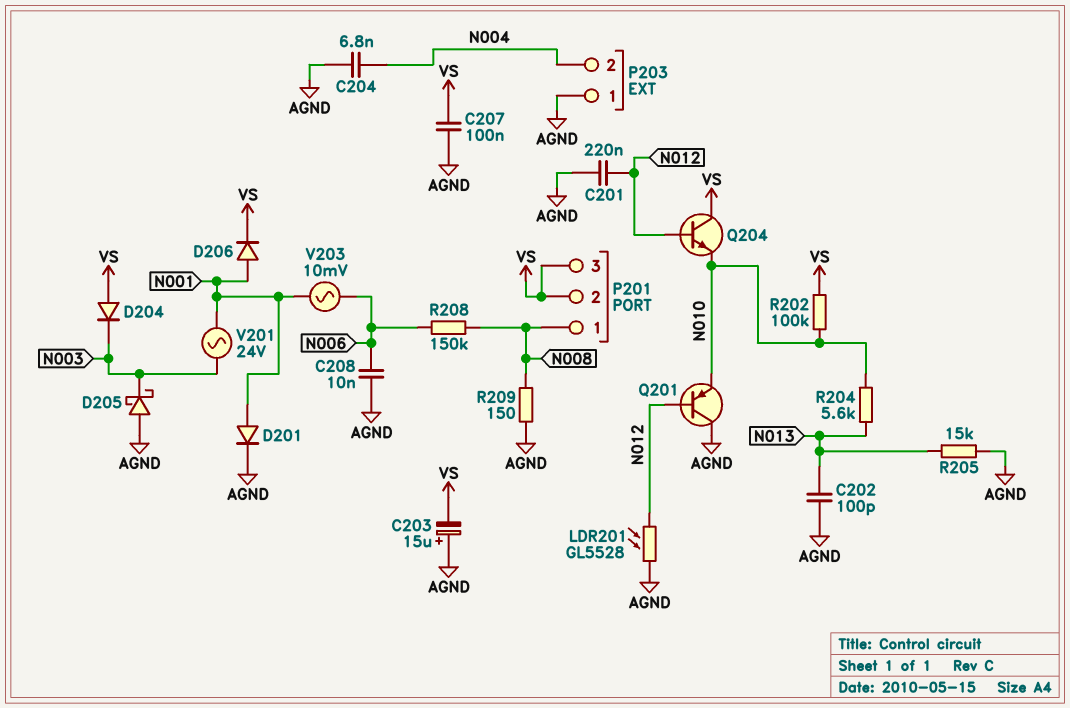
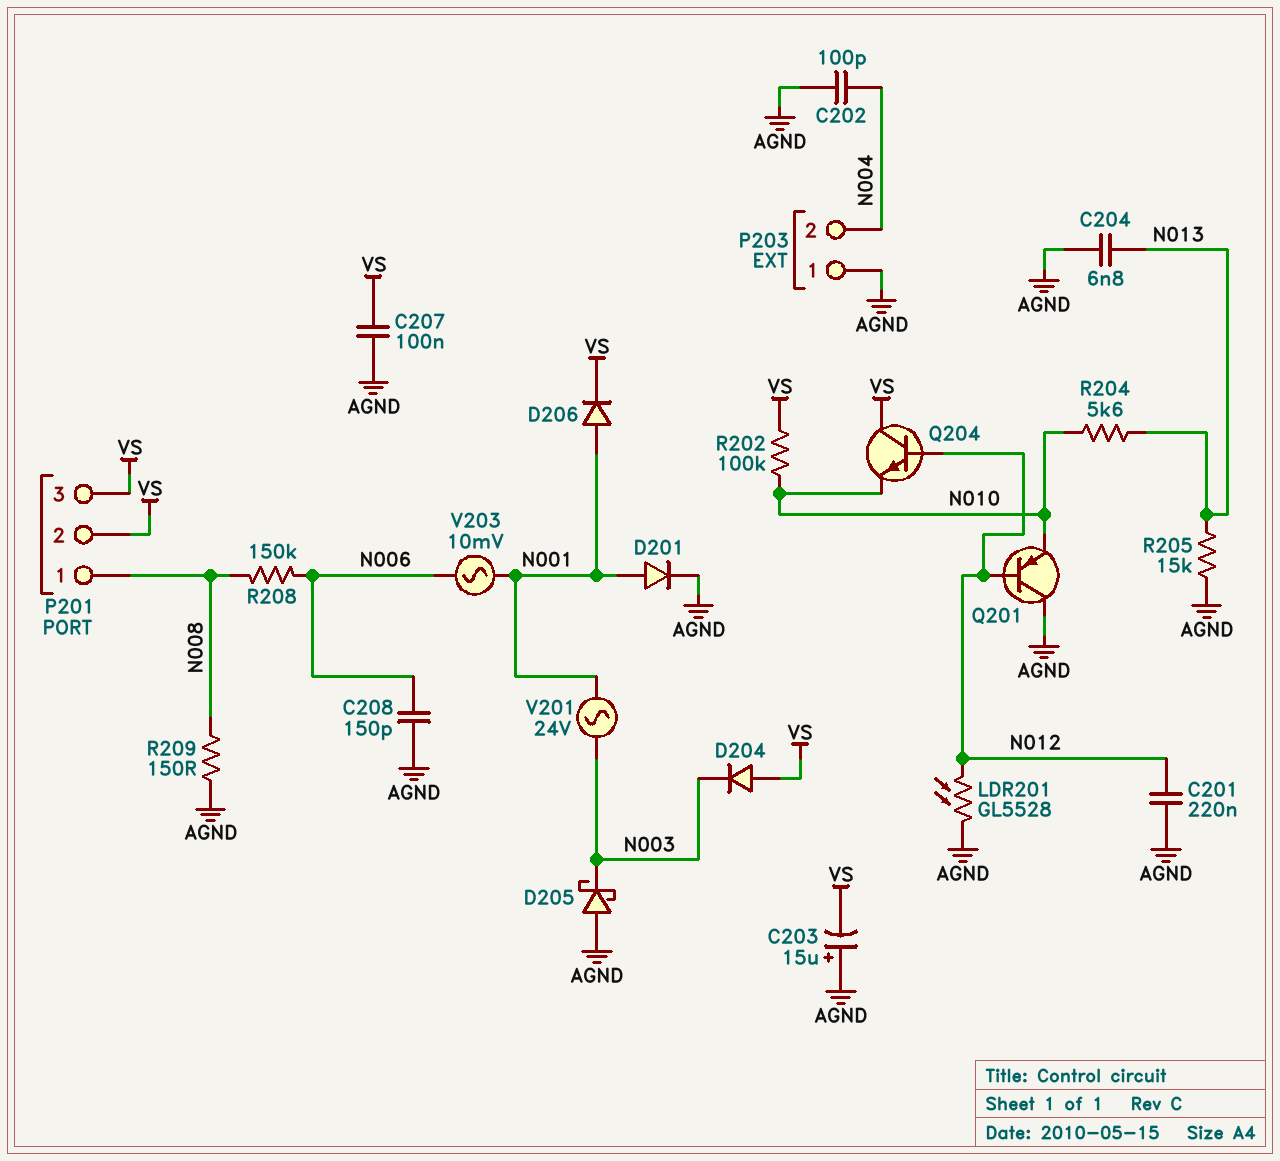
C202: 100pF (AGND, N013) -> 100pF (AGND, N004)
C204: 6.8nF (AGND, N004) -> 6.8nF (AGND, N013)
C208: 10nF (AGND, N006) -> 150pF (AGND, N006)

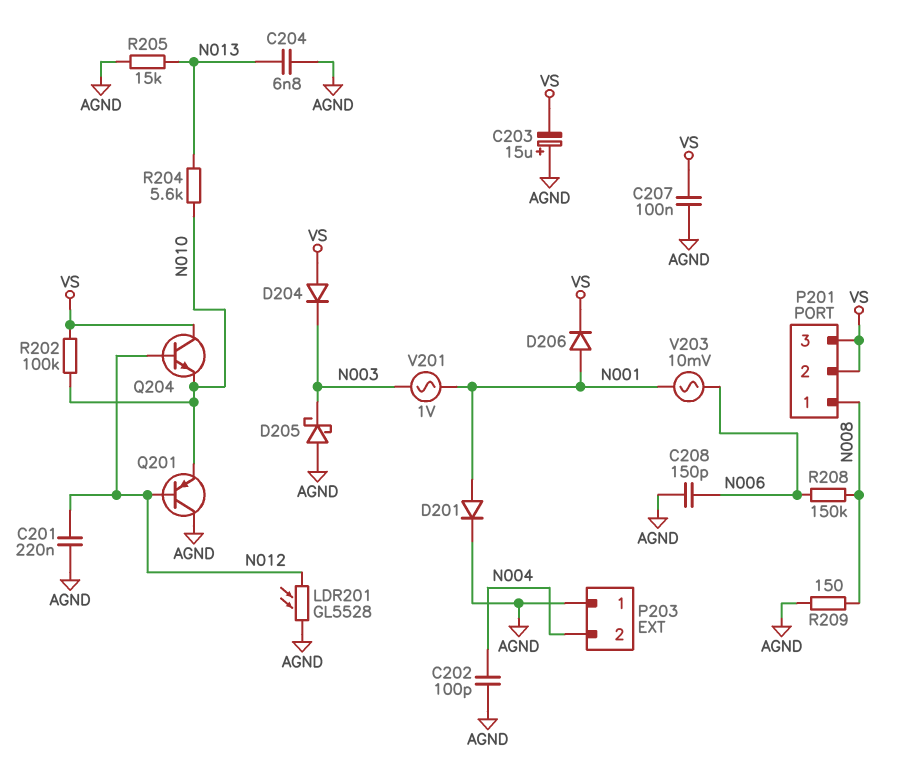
V201: AC 24V (N001, N003) -> AC 1V (N001, N003)

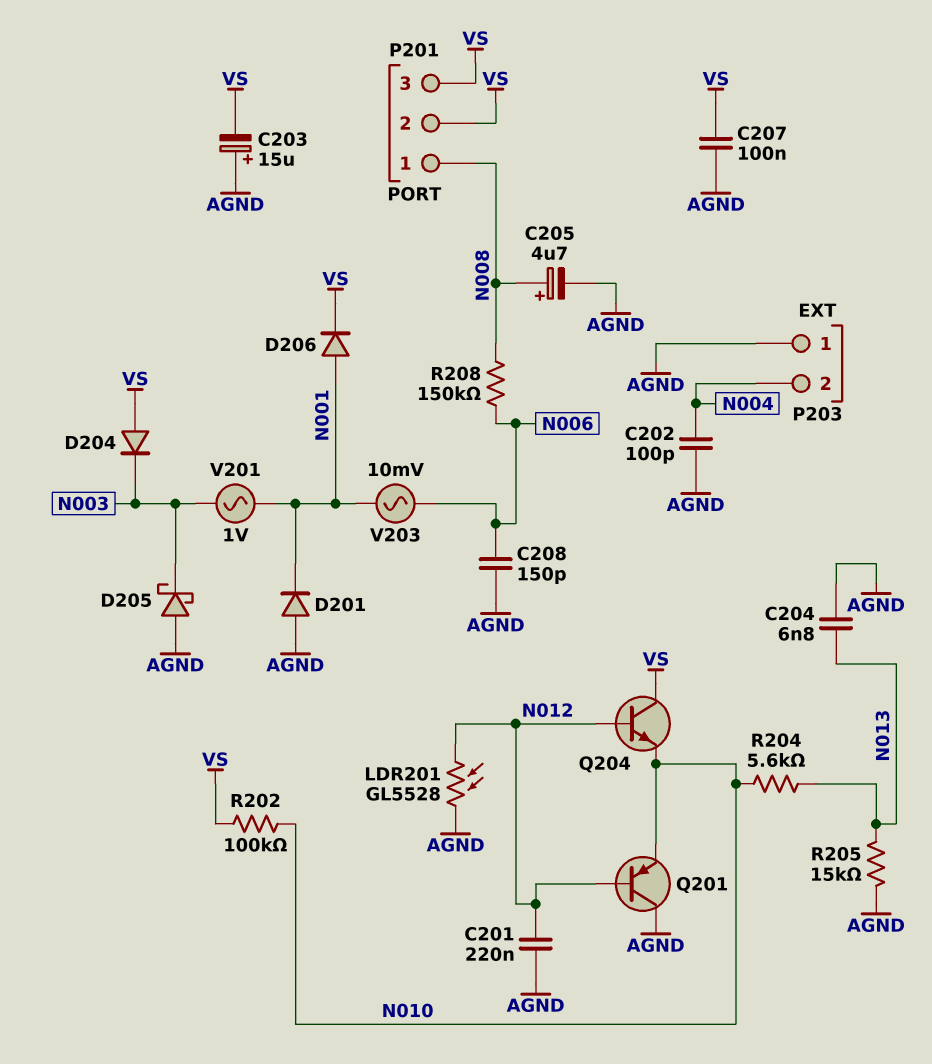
C205: none -> 4.7uF (plus N008, minus AGND)
D201: diode (A N001, K AGND) -> diode (A AGND, K N001)
R209: 150 (AGND, N008) -> none

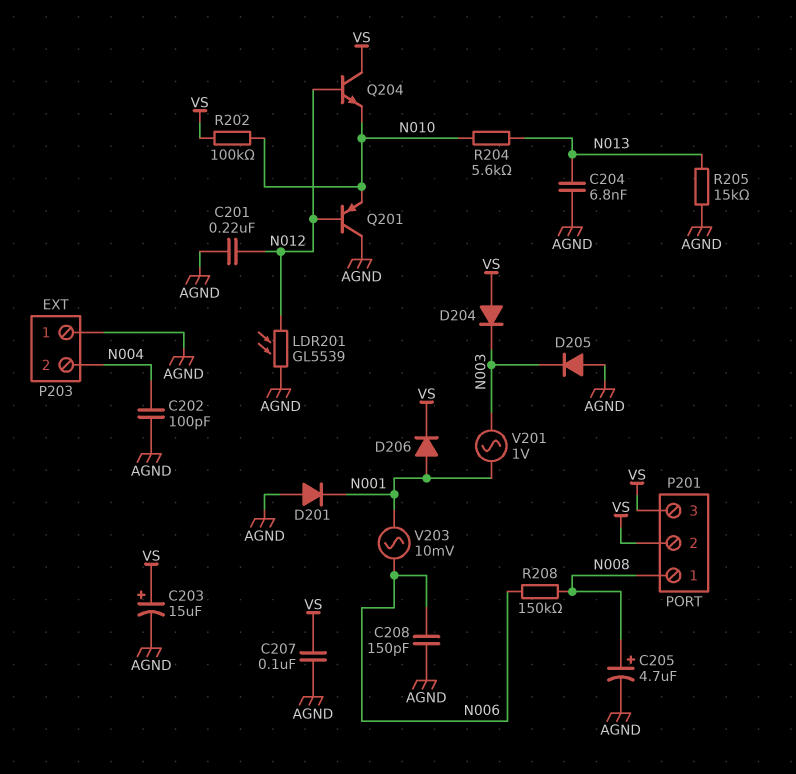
C203: 15uF (plus AGND, minus VS) -> 15uF (plus VS, minus AGND)
D205: schottky (A AGND, K N003) -> diode (A AGND, K N003)
LDR201: GL5528 (AGND, N012) -> GL5539 (AGND, N012)

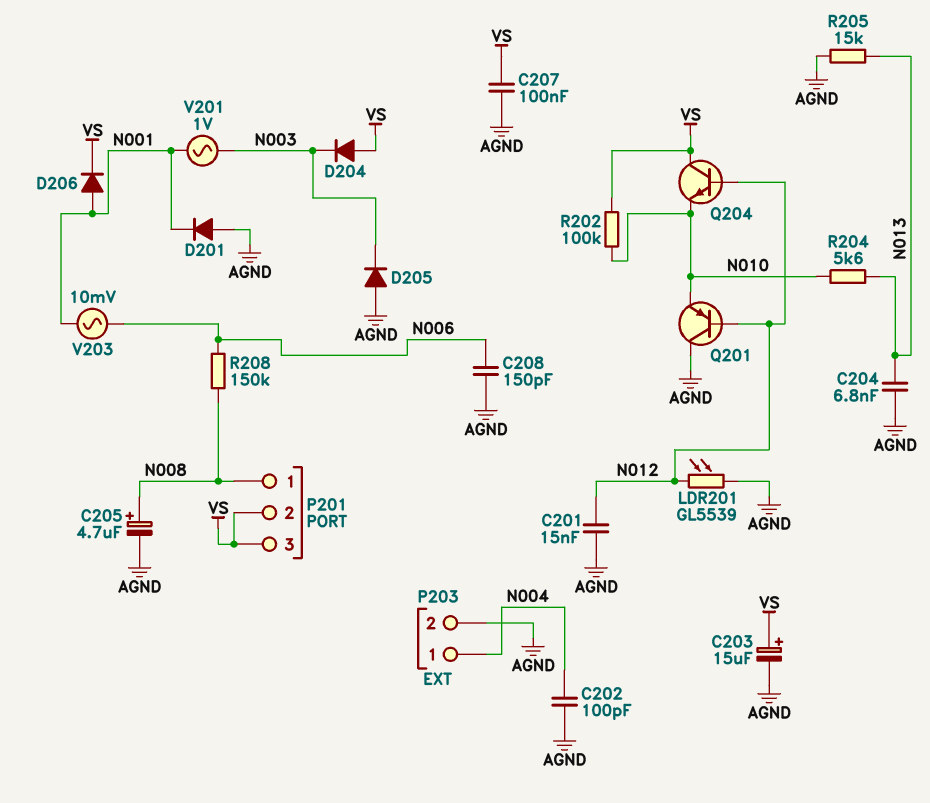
C201: 220nF (AGND, N012) -> 15nF (AGND, N012)
P203 pin 1: AGND -> N004
P203 pin 2: N004 -> AGND

